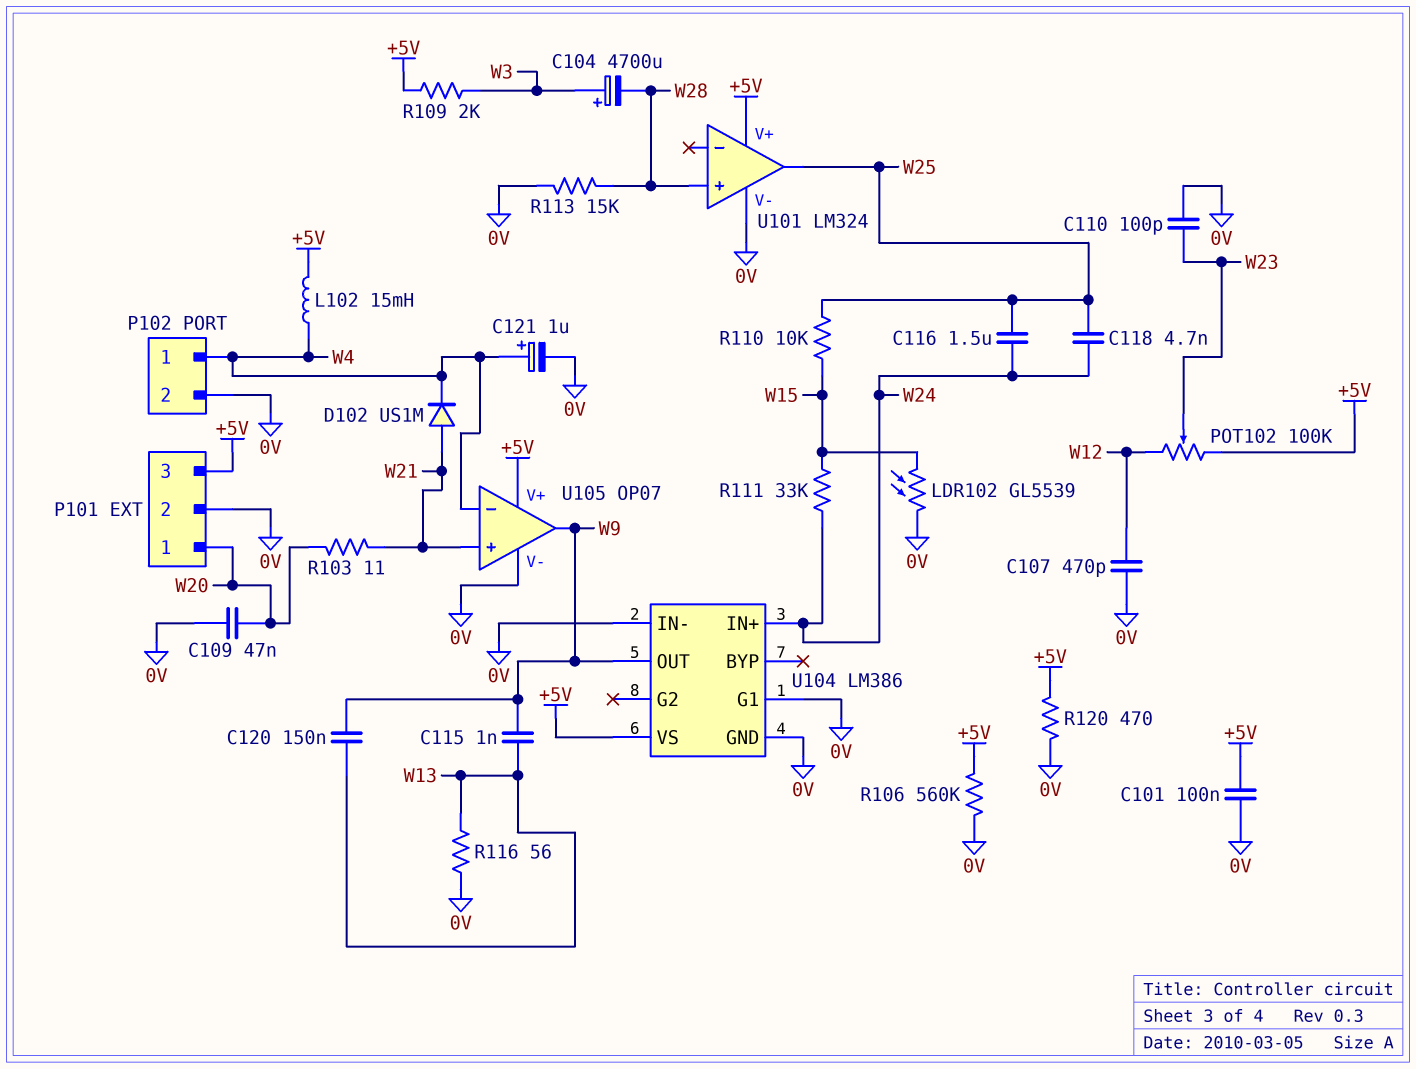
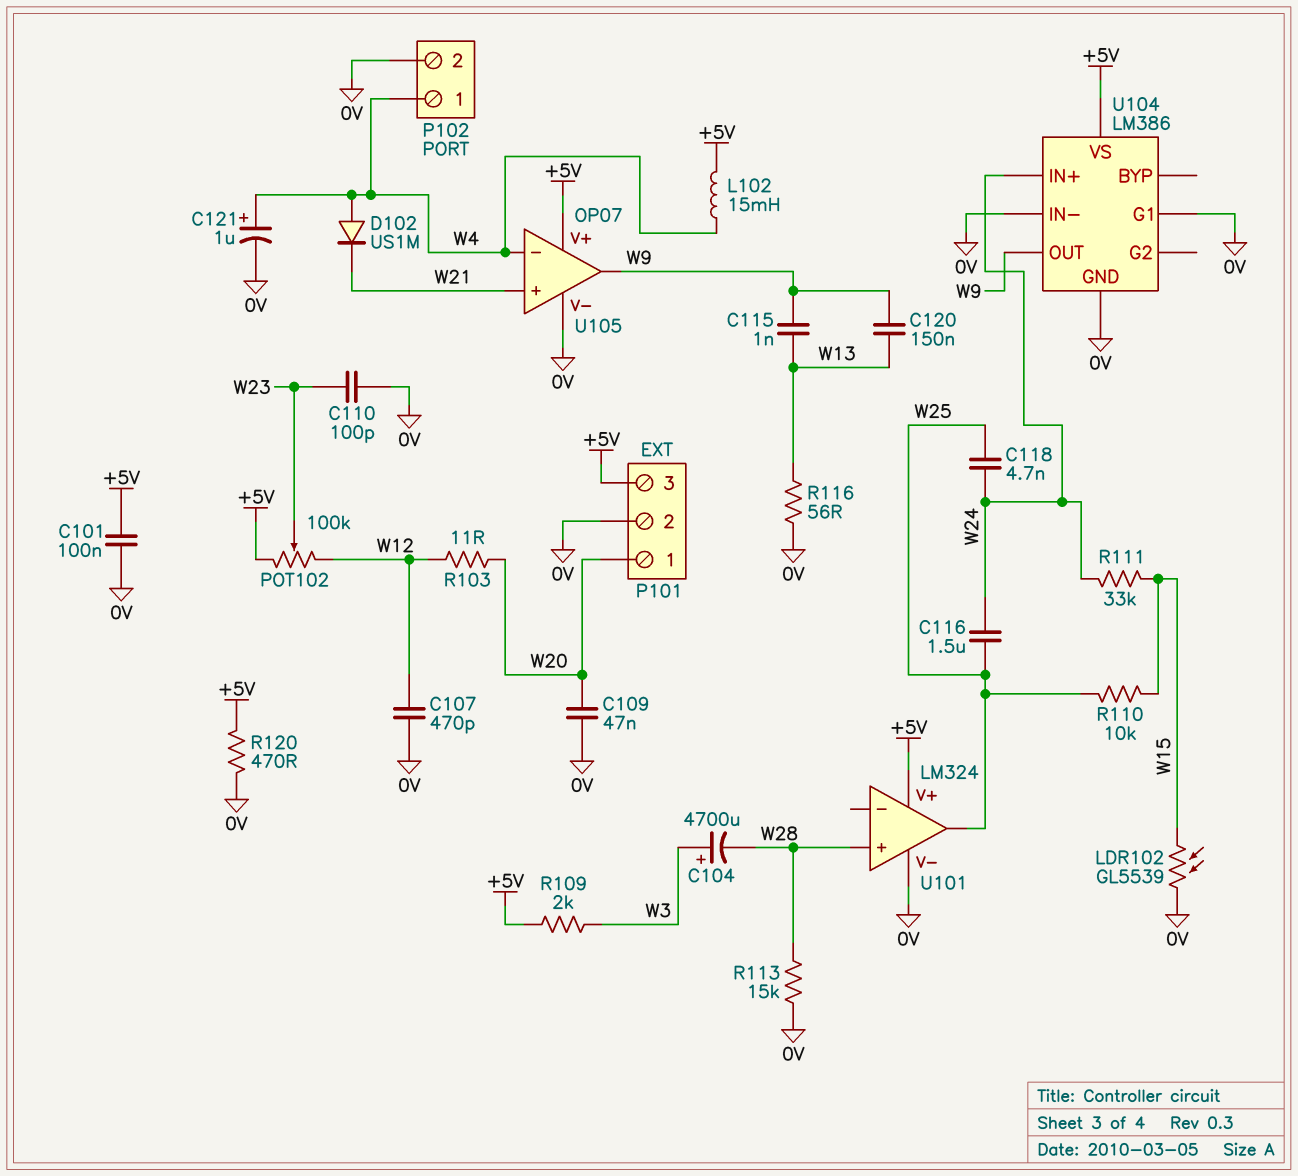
D102: diode US1M (A W21, K W4) -> diode US1M (A W4, K W21)
R103: 11 (W20, W21) -> 11 (W12, W20)
R106: 560k (+5V, 0V) -> none

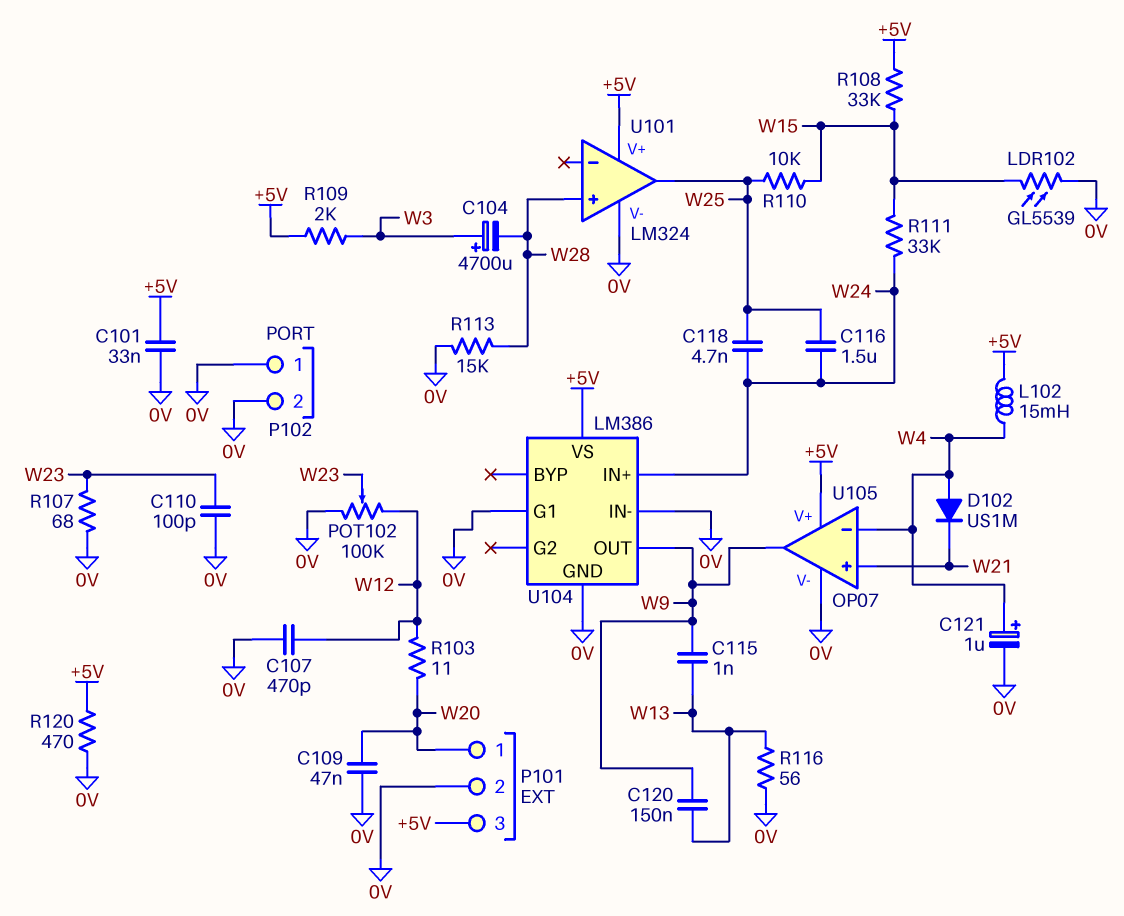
C101: 100nF (+5V, 0V) -> 33nF (+5V, 0V)
P102 pin 1: W4 -> 0V
POT102: 100k (+5V, W12, wiper W23) -> 100k (0V, W12, wiper W23)
R107: none -> 68 (0V, W23)
R108: none -> 33k (+5V, W15)

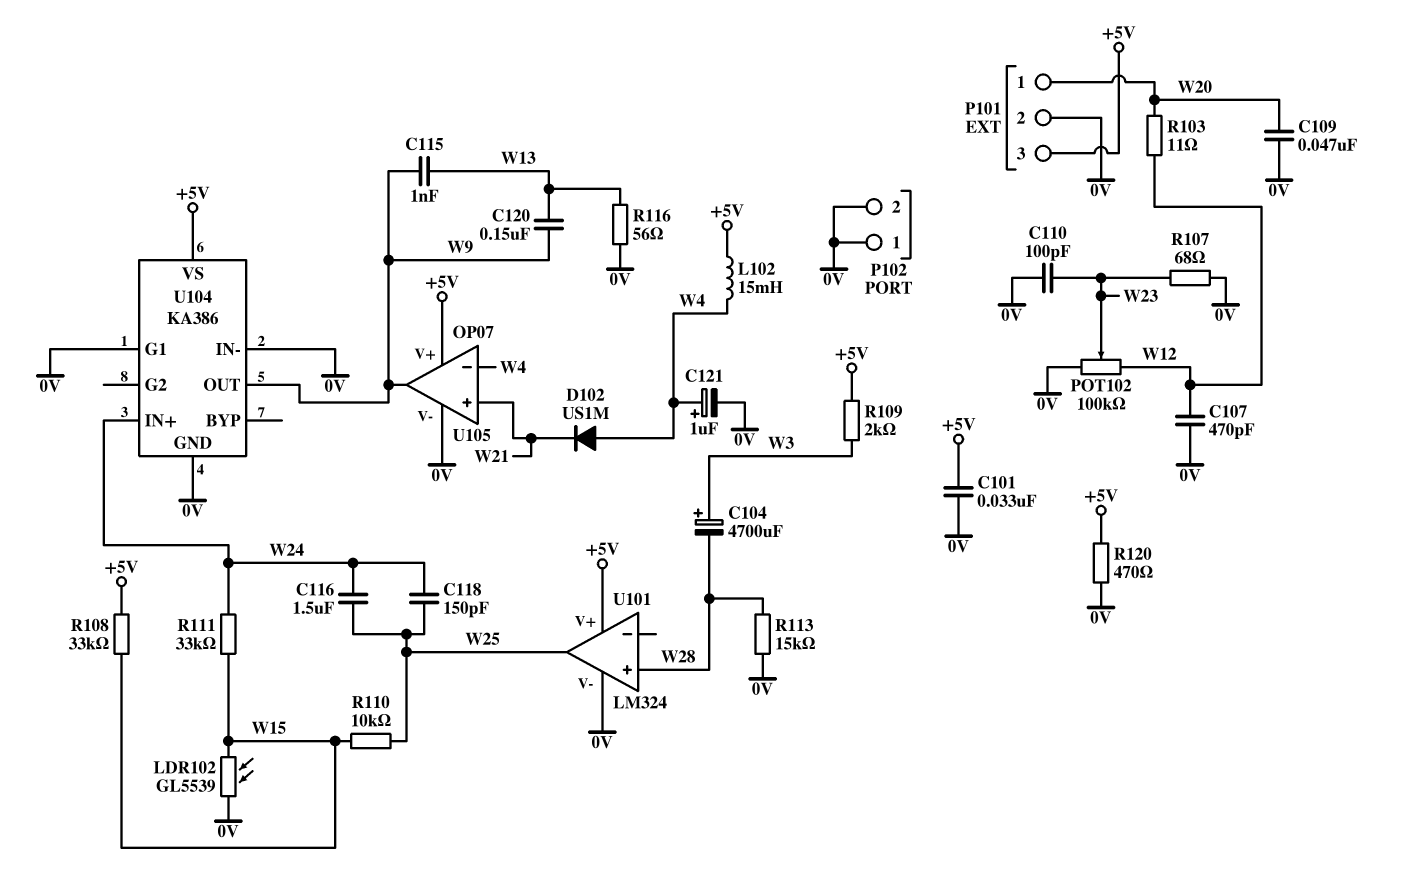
C118: 4.7nF (W24, W25) -> 150pF (W24, W25)
U104: LM386 -> KA386

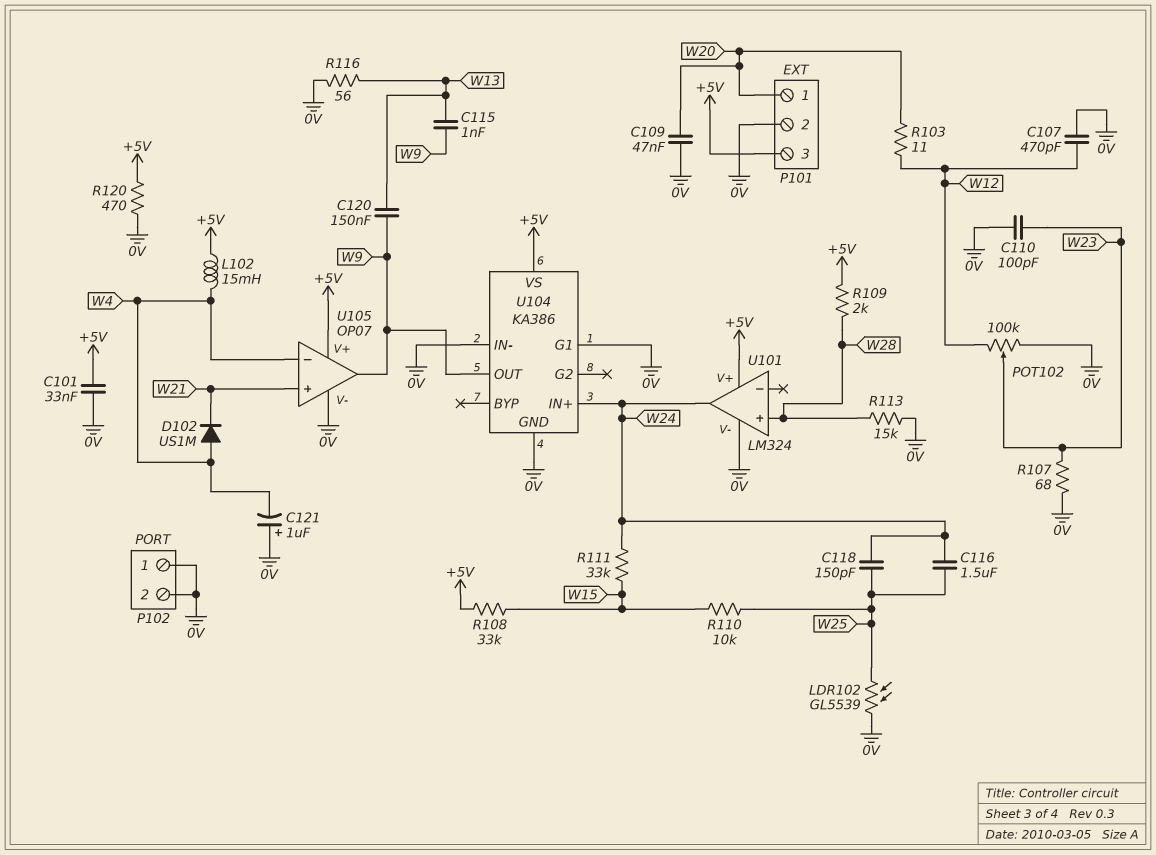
C104: 4700uF (plus W3, minus W28) -> none
C121: 1uF (plus W4, minus 0V) -> 1uF (plus 0V, minus W4)
LDR102: GL5539 (0V, W15) -> GL5539 (0V, W25)
R109: 2k (+5V, W3) -> 2k (+5V, W28)
U101 pin out: W25 -> W24

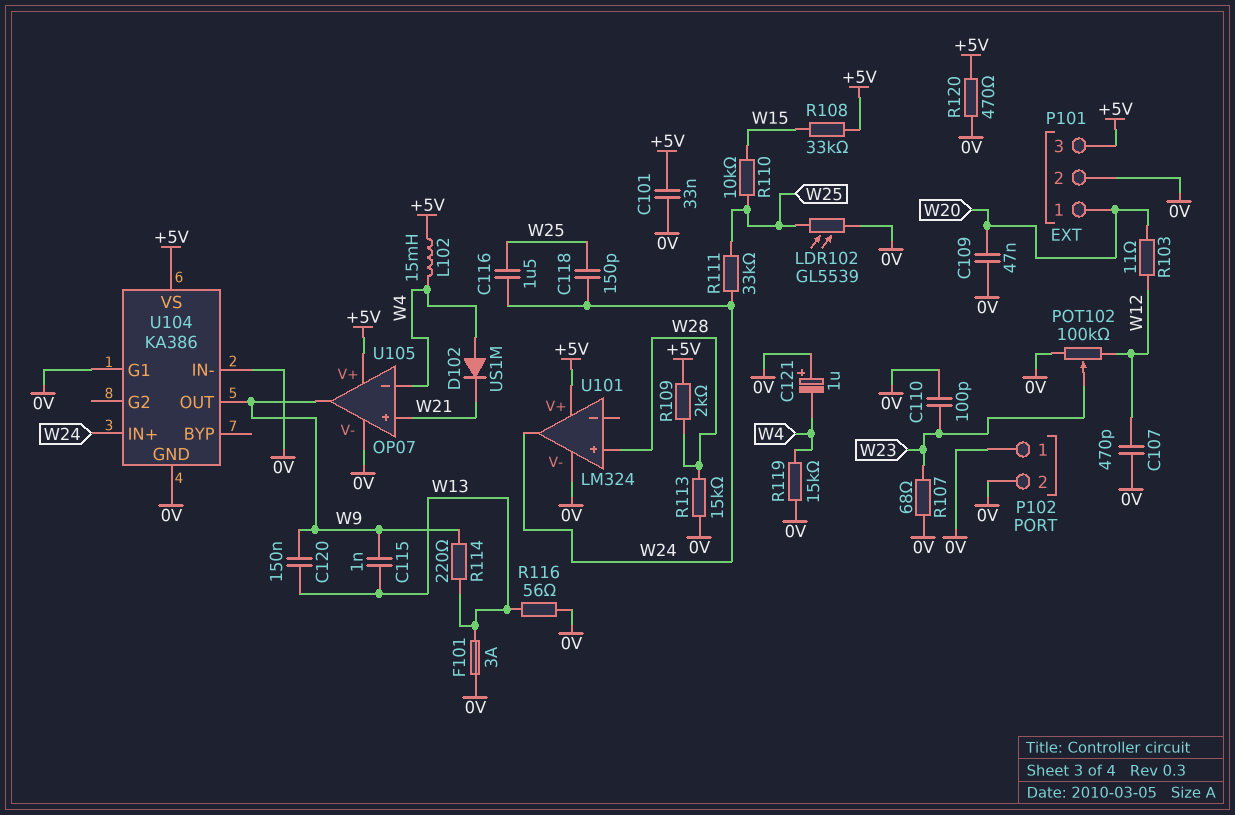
F101: none -> 3A (0V, W13)
R111: 33k (W15, W24) -> 33k (W24, W25)
R114: none -> 220 (W9, W13)
R119: none -> 15k (0V, W4)

